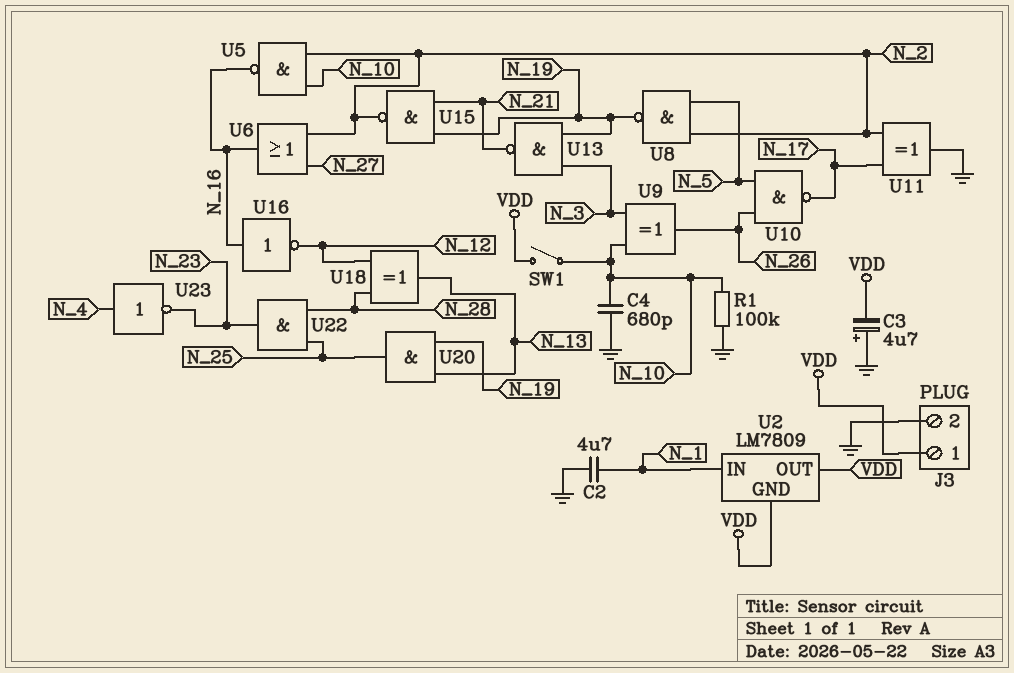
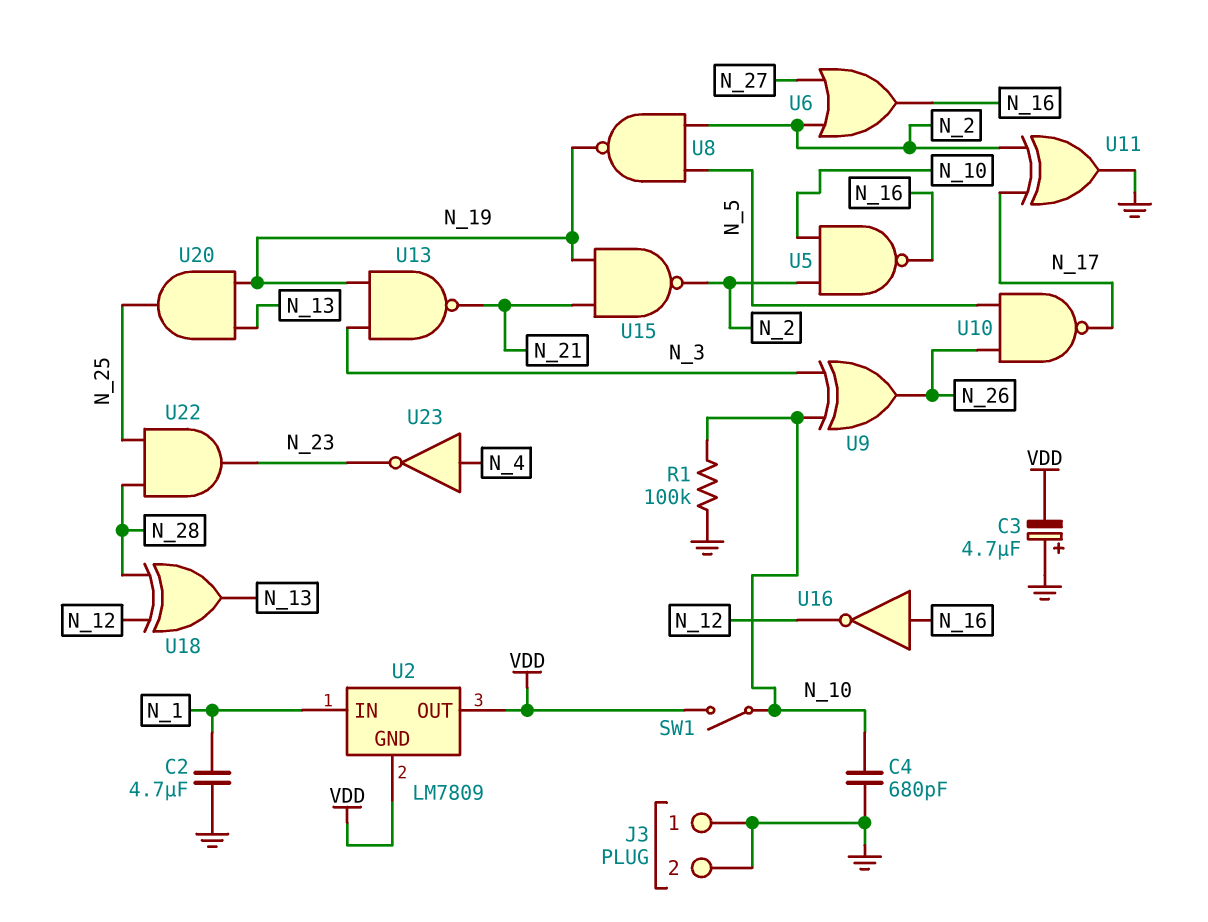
J3 pin 1: VDD -> GND

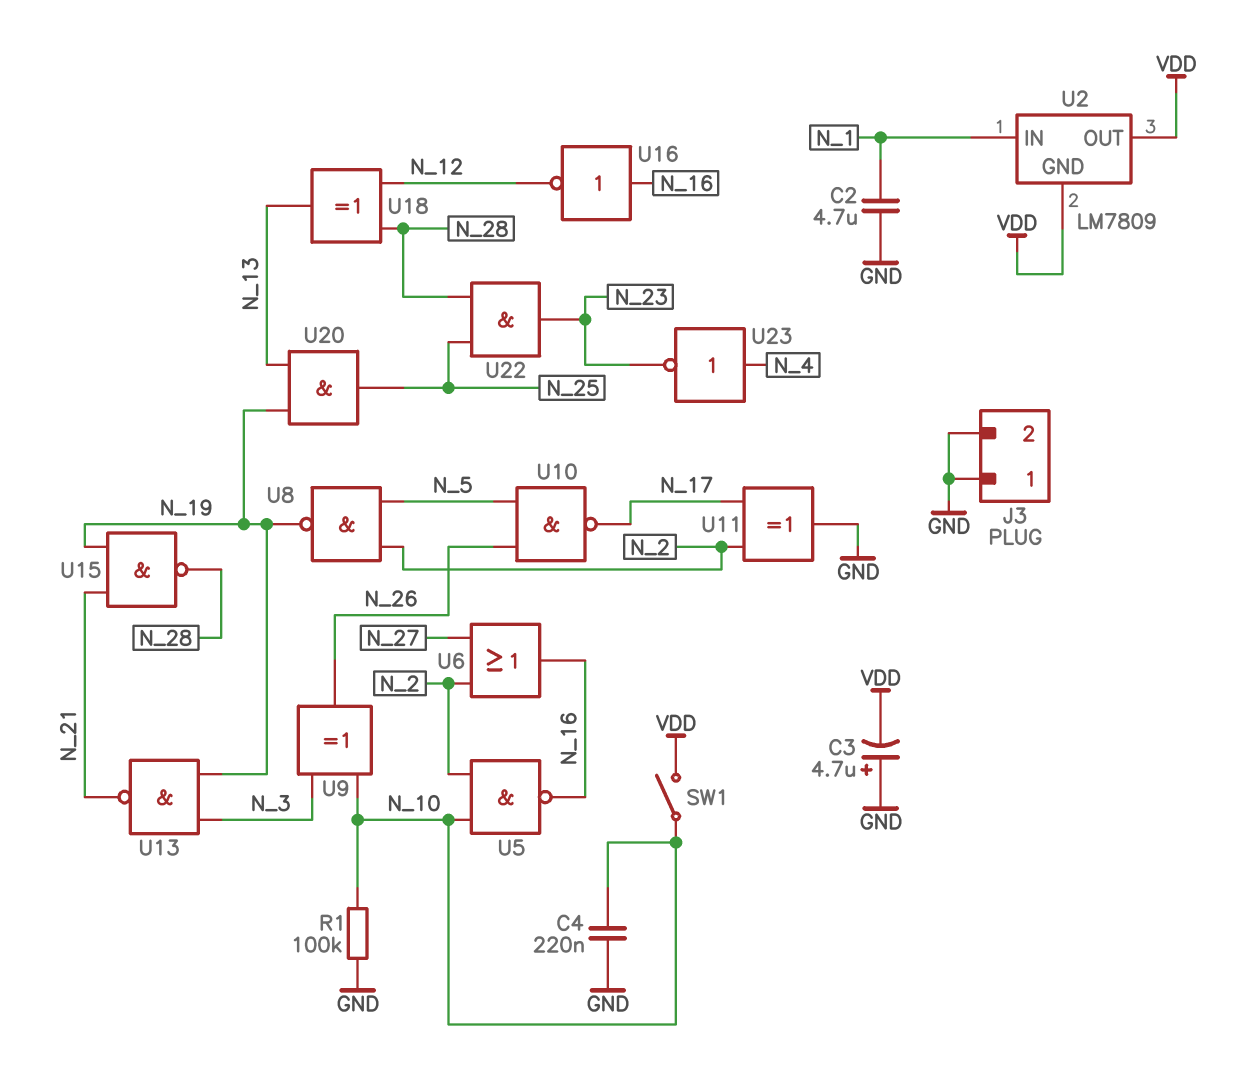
C4: 680pF (GND, N_10) -> 220nF (GND, N_10)
U15: NAND (in N_19, in N_21, out N_2) -> NAND (in N_19, in N_21, out N_28)

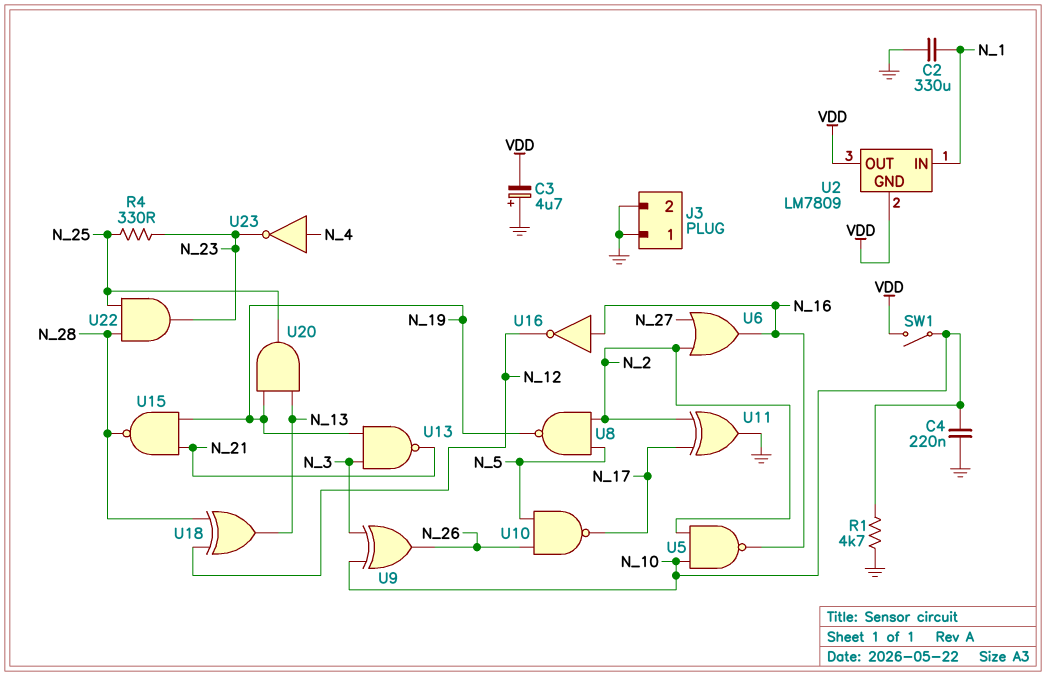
C2: 4.7uF (GND, N_1) -> 330uF (GND, N_1)
R1: 100k (GND, N_10) -> 4.7k (GND, N_10)
R4: none -> 330 (N_23, N_25)

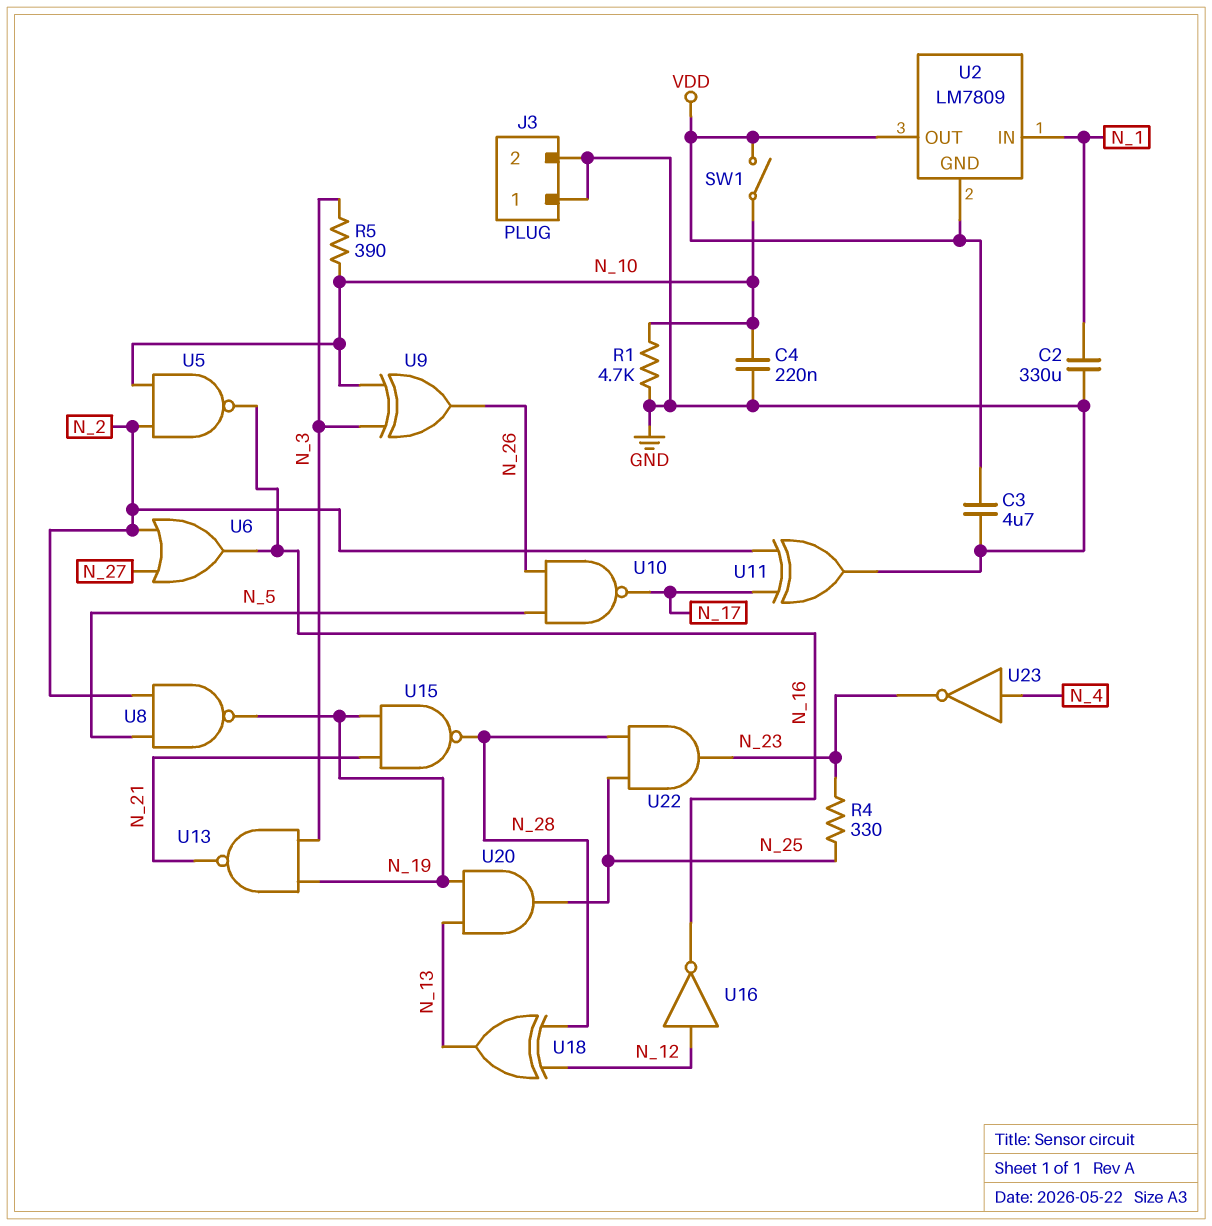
C3: 4.7uF (plus GND, minus VDD) -> 4.7uF (GND, VDD)
R5: none -> 390 (N_3, N_10)
U16: NOT (in N_16, out N_12) -> NOT (in N_12, out N_16)

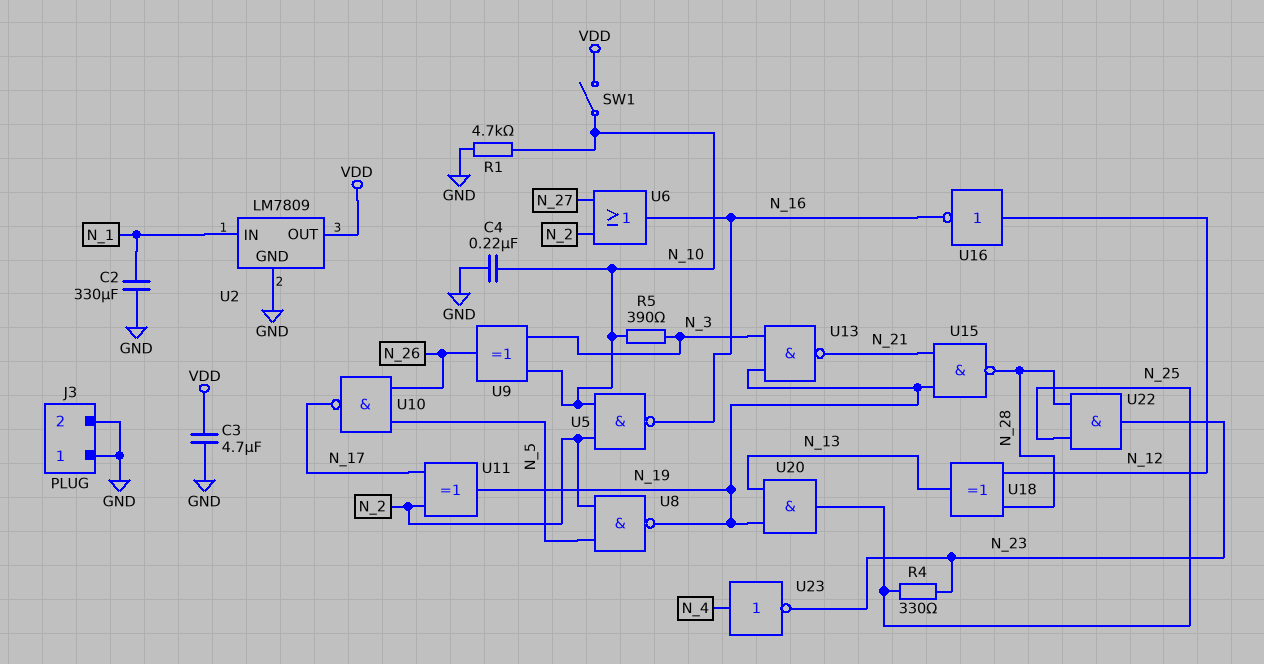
U2 pin GND: VDD -> GND
U11: XOR (in N_2, in N_17, out GND) -> XOR (in N_2, in N_17, out N_19)

